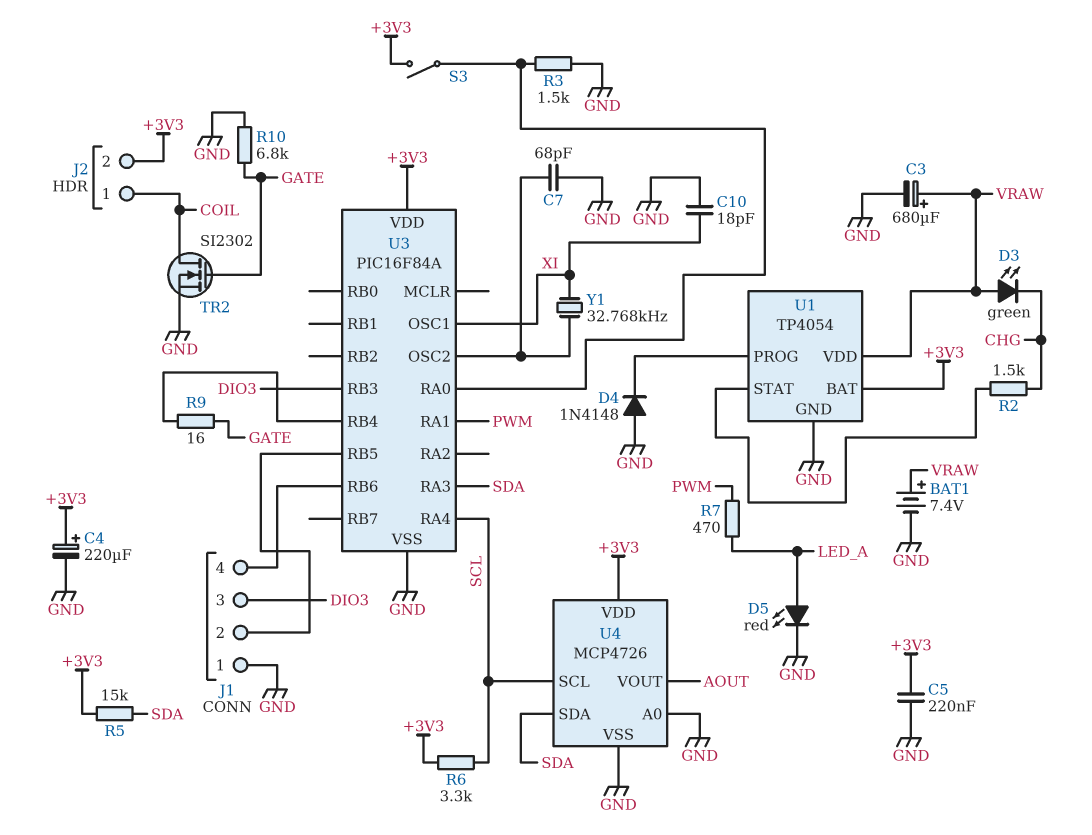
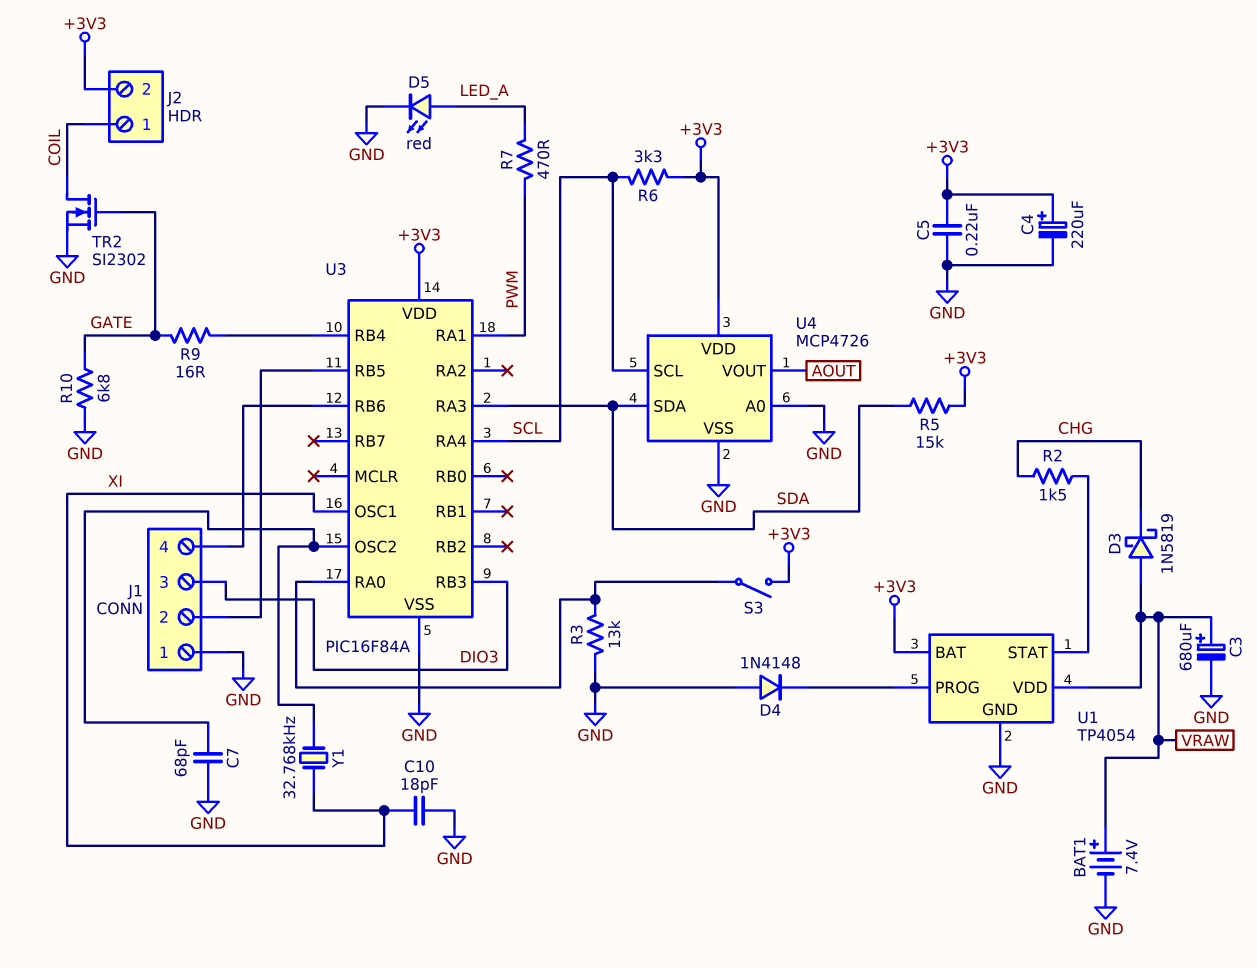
D3: LED green (A VRAW, K CHG) -> schottky 1N5819 (A VRAW, K CHG)
R3: 1.5k (GND, U3/RA0) -> 13k (GND, U3/RA0)

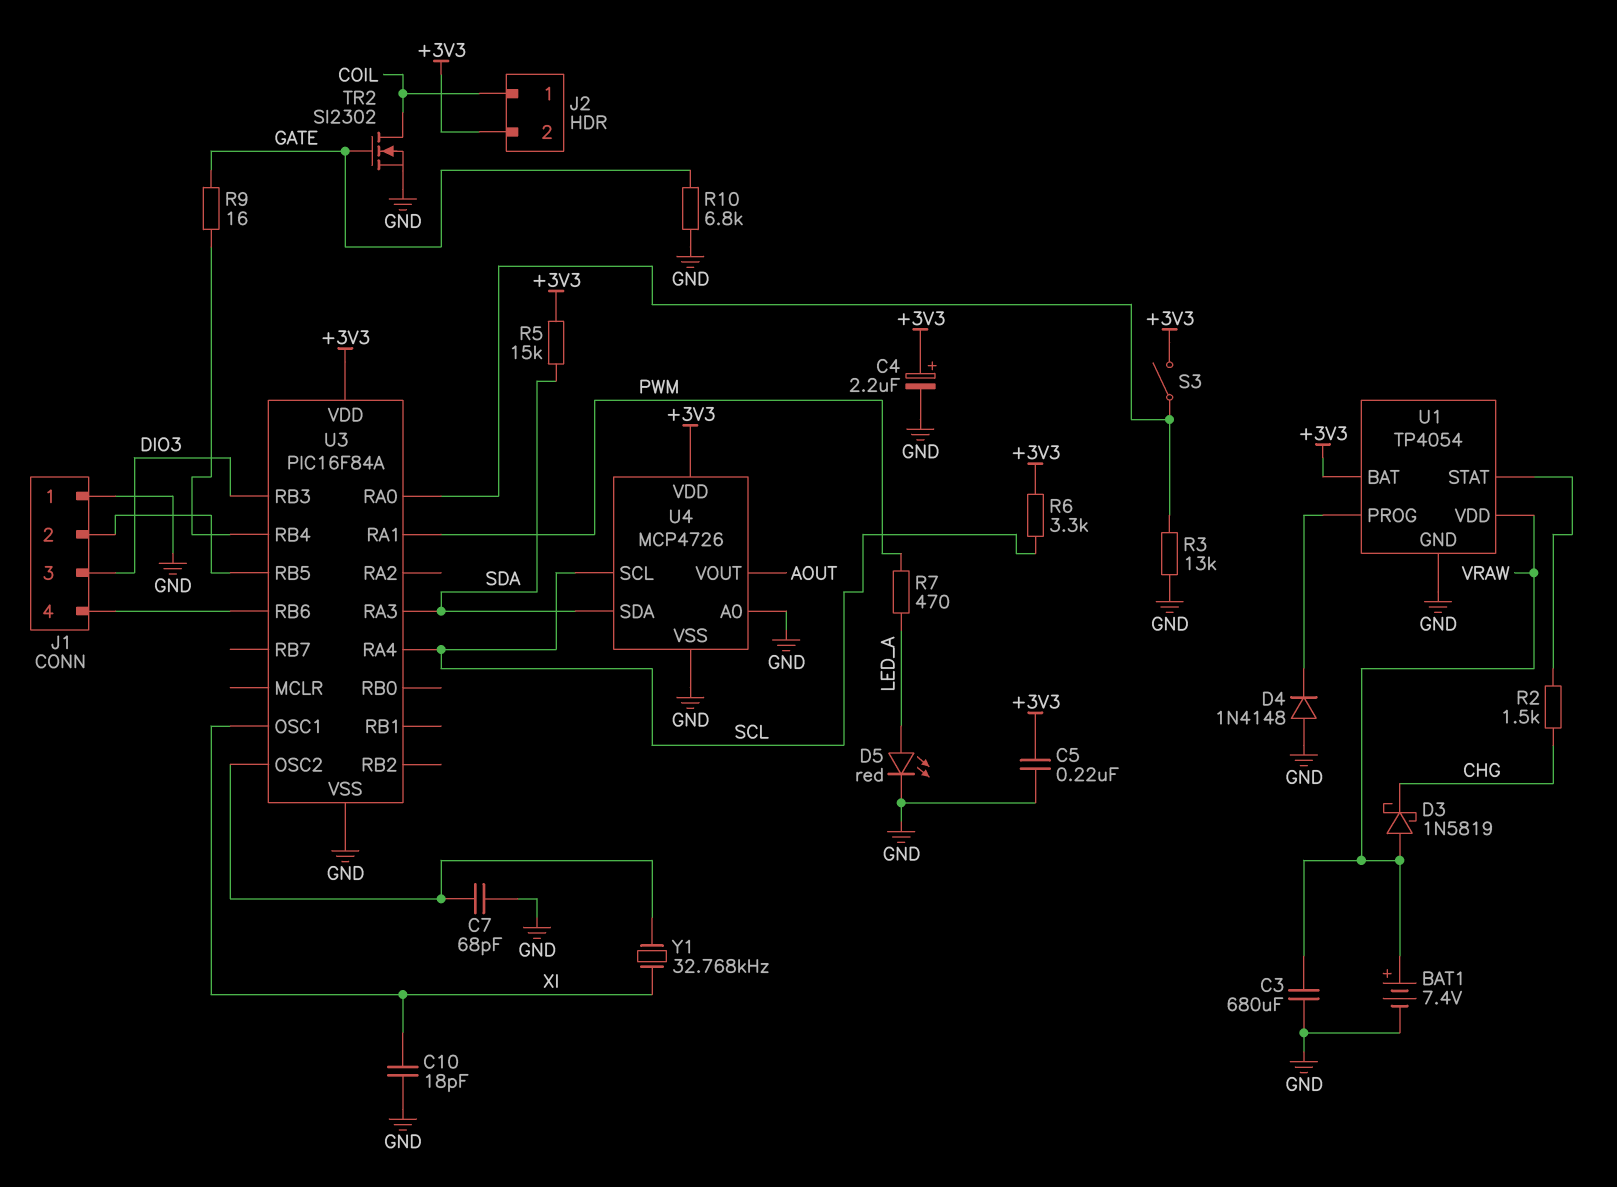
C3: 680uF (plus VRAW, minus GND) -> 680uF (GND, VRAW)
C4: 220uF (plus +3V3, minus GND) -> 2.2uF (plus +3V3, minus GND)

